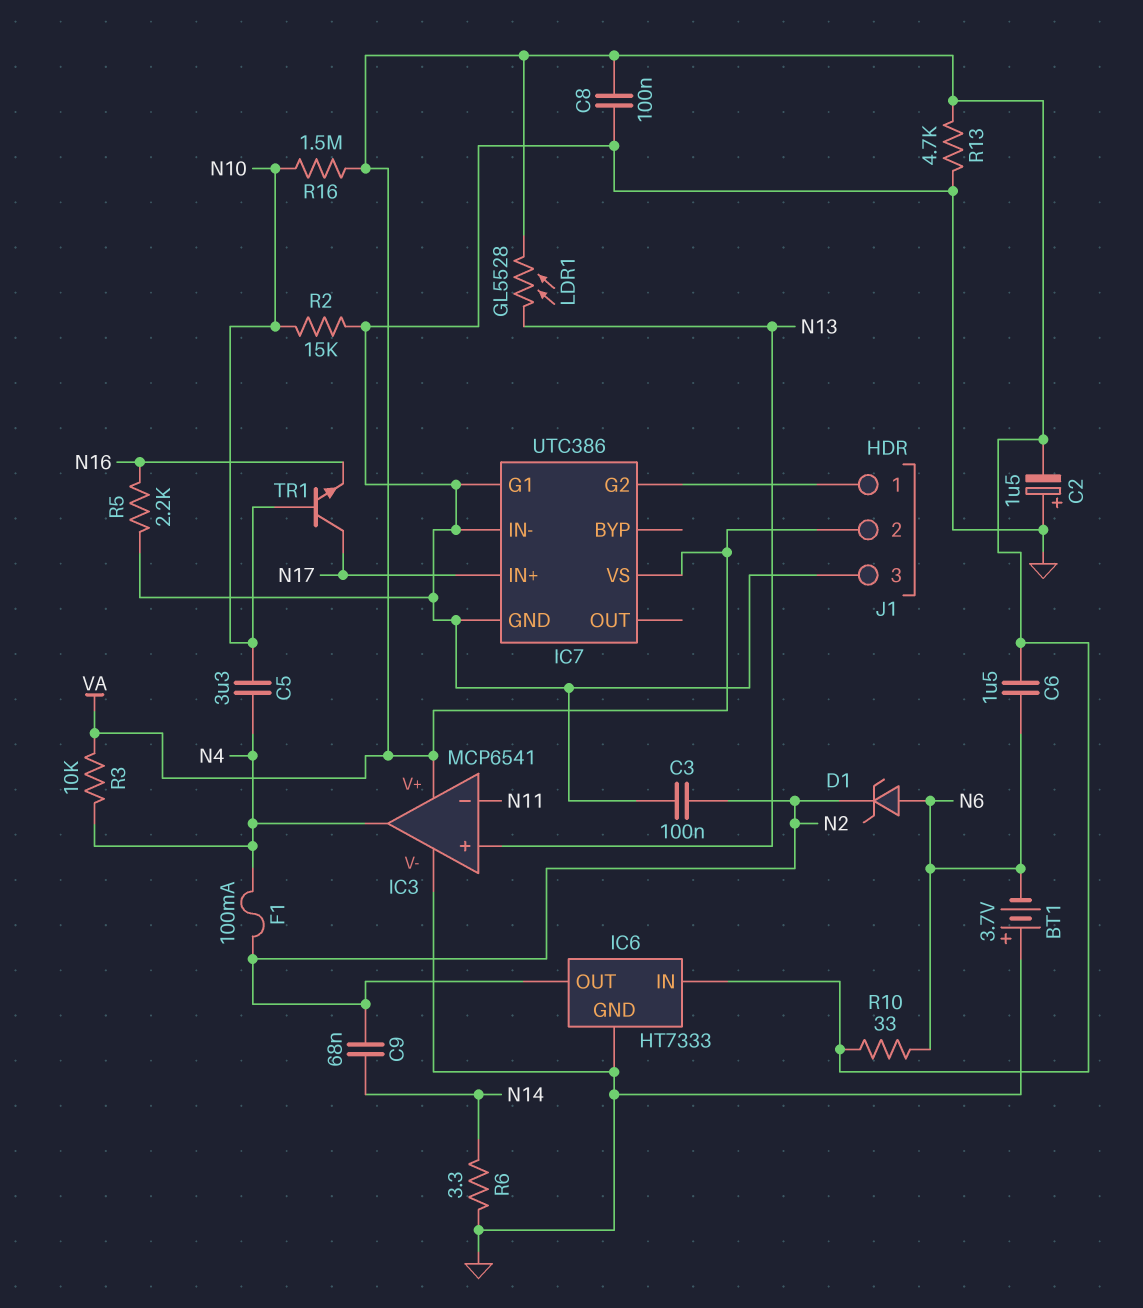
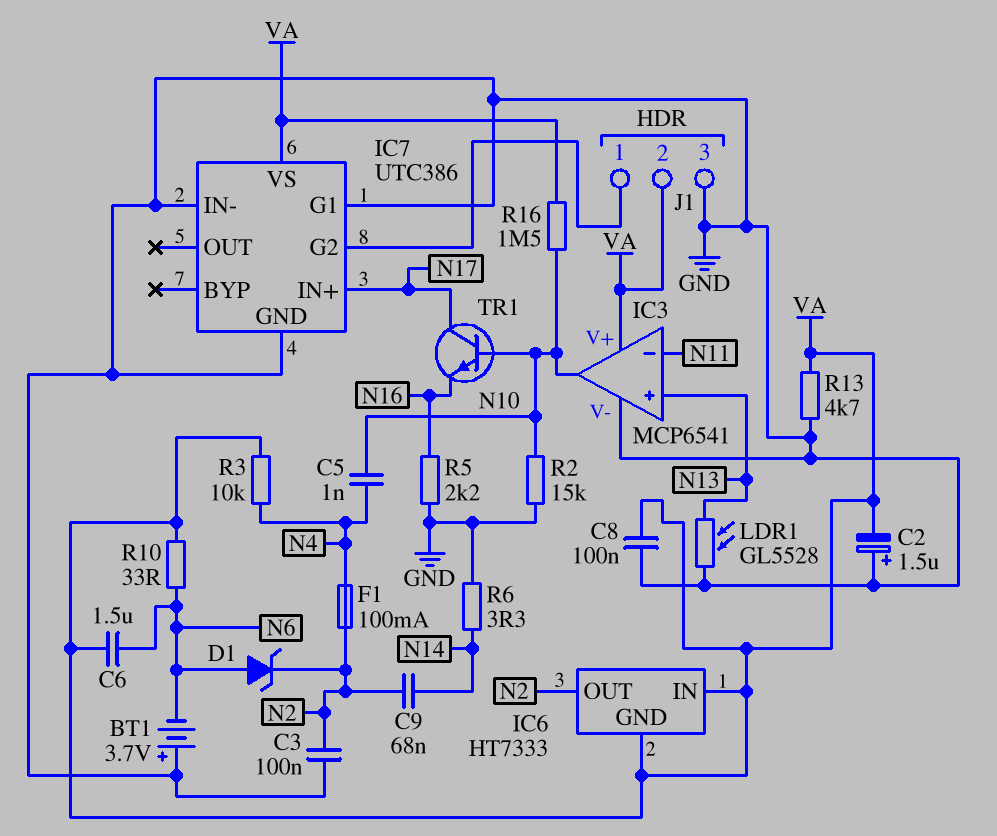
C5: 3.3uF (N4, N10) -> 1nF (N4, N10)
IC3 pin out: N4 -> N10
IC6 pin GND: GND -> VA
LDR1: GL5528 (N13, VA) -> GL5528 (GND, N13)

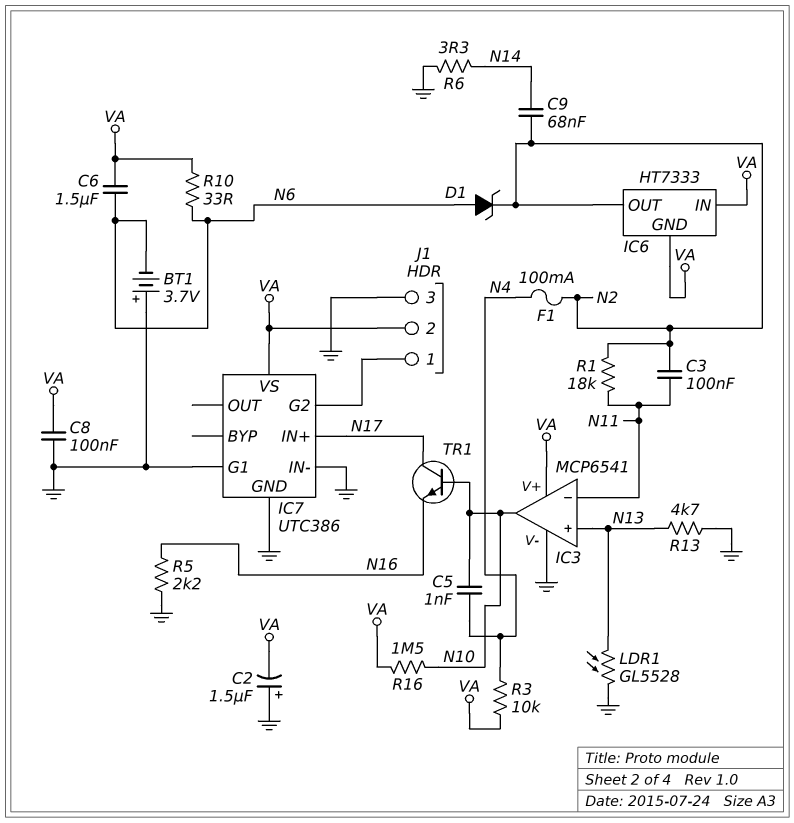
C3: 100nF (GND, N2) -> 100nF (N2, N11)
R1: none -> 18k (N2, N11)
R2: 15k (GND, N10) -> none
R13: 4.7k (GND, VA) -> 4.7k (GND, N13)

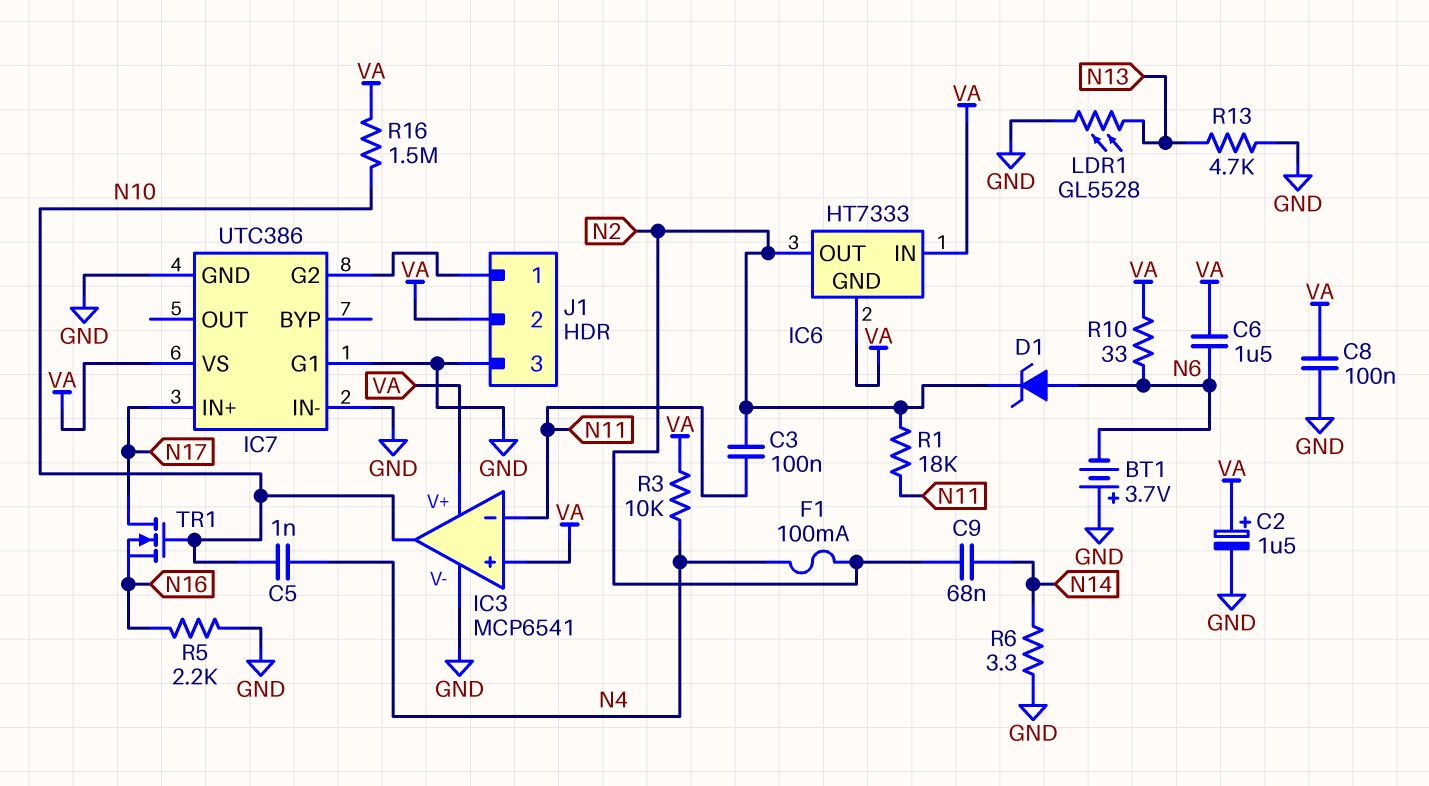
C2: 1.5uF (plus GND, minus VA) -> 1.5uF (plus VA, minus GND)
IC3 pin in+: N13 -> VA
TR1: NPN (B N10, C N17, E N16) -> NMOS (G N10, D N17, S N16)

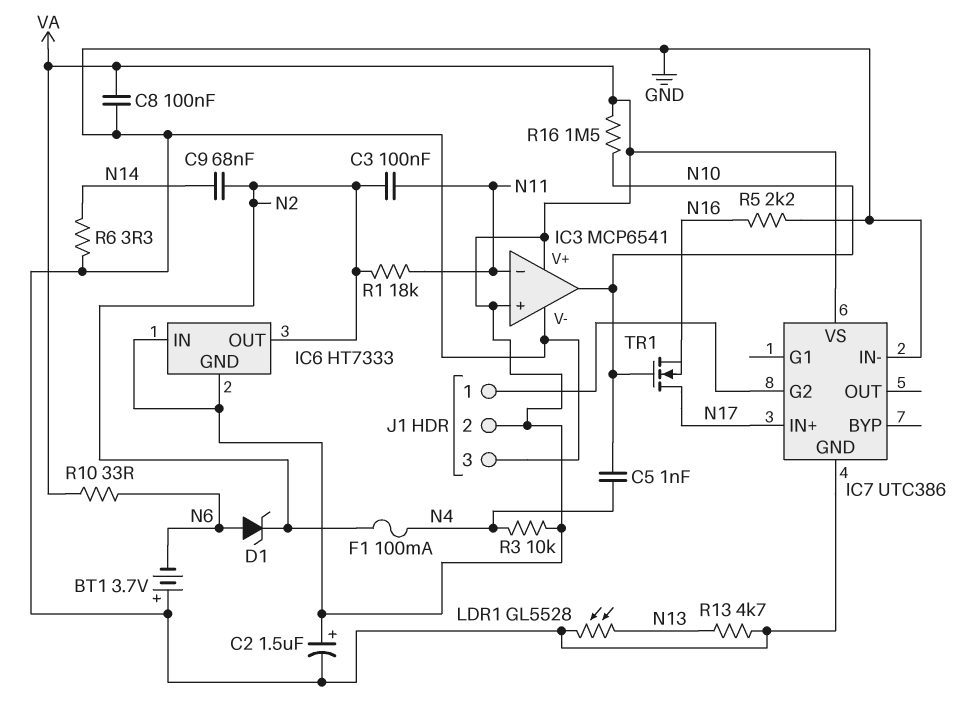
C6: 1.5uF (N6, VA) -> none
IC7 pin G1: GND -> none

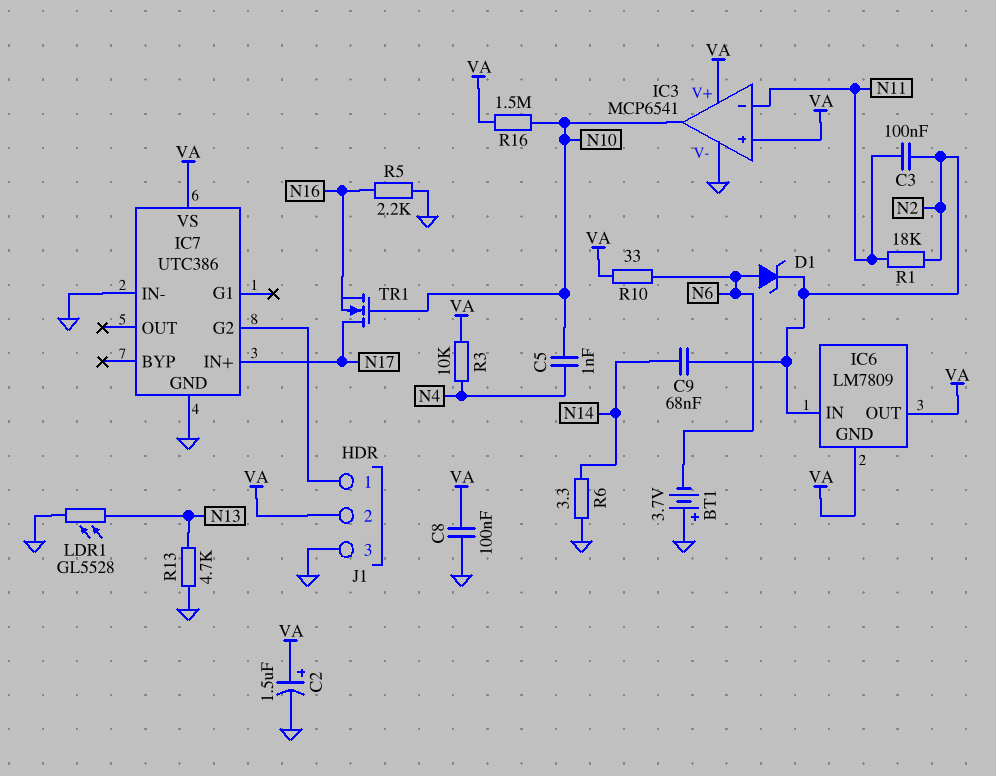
F1: 100mA (N2, N4) -> none
IC6: HT7333 -> LM7809
IC6 pin IN: VA -> N2
IC6 pin OUT: N2 -> VA

